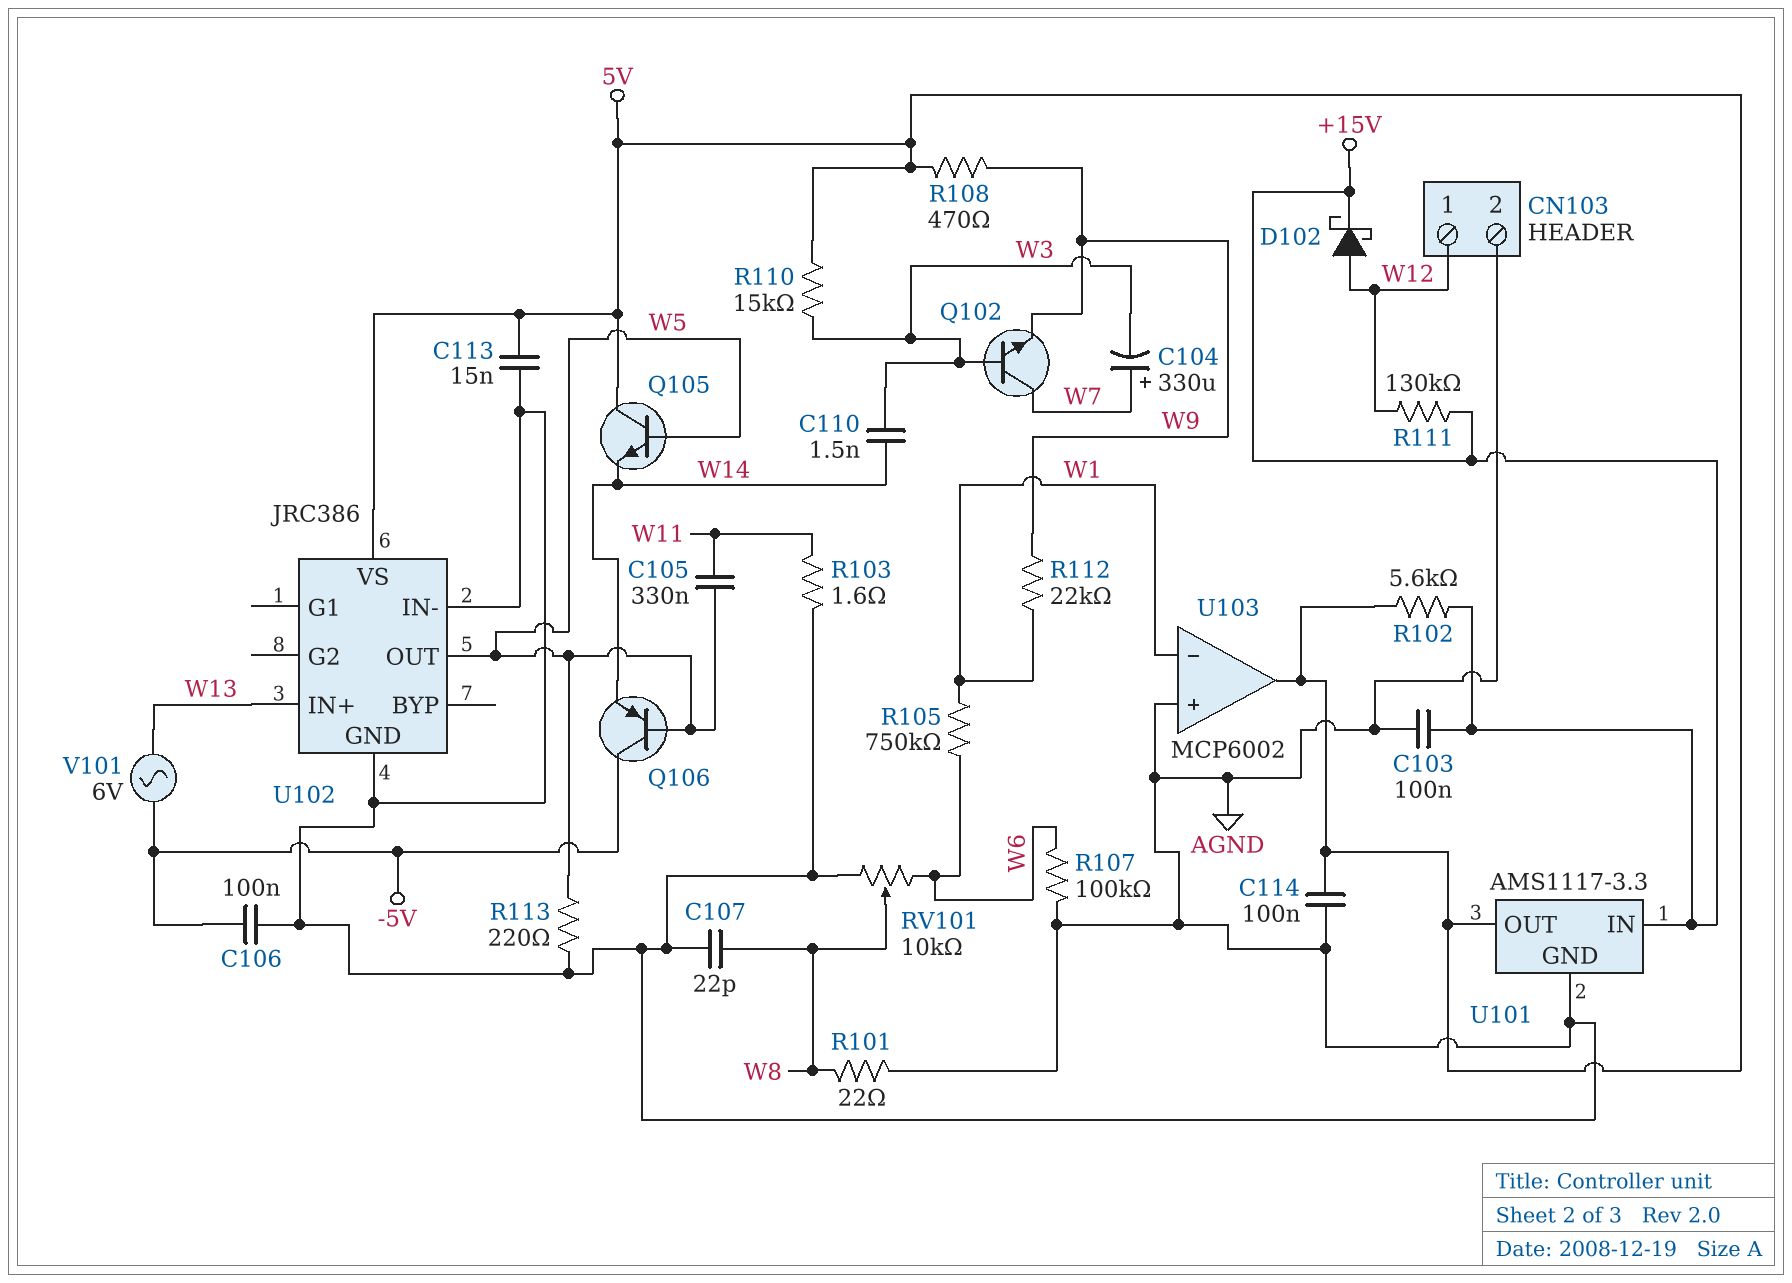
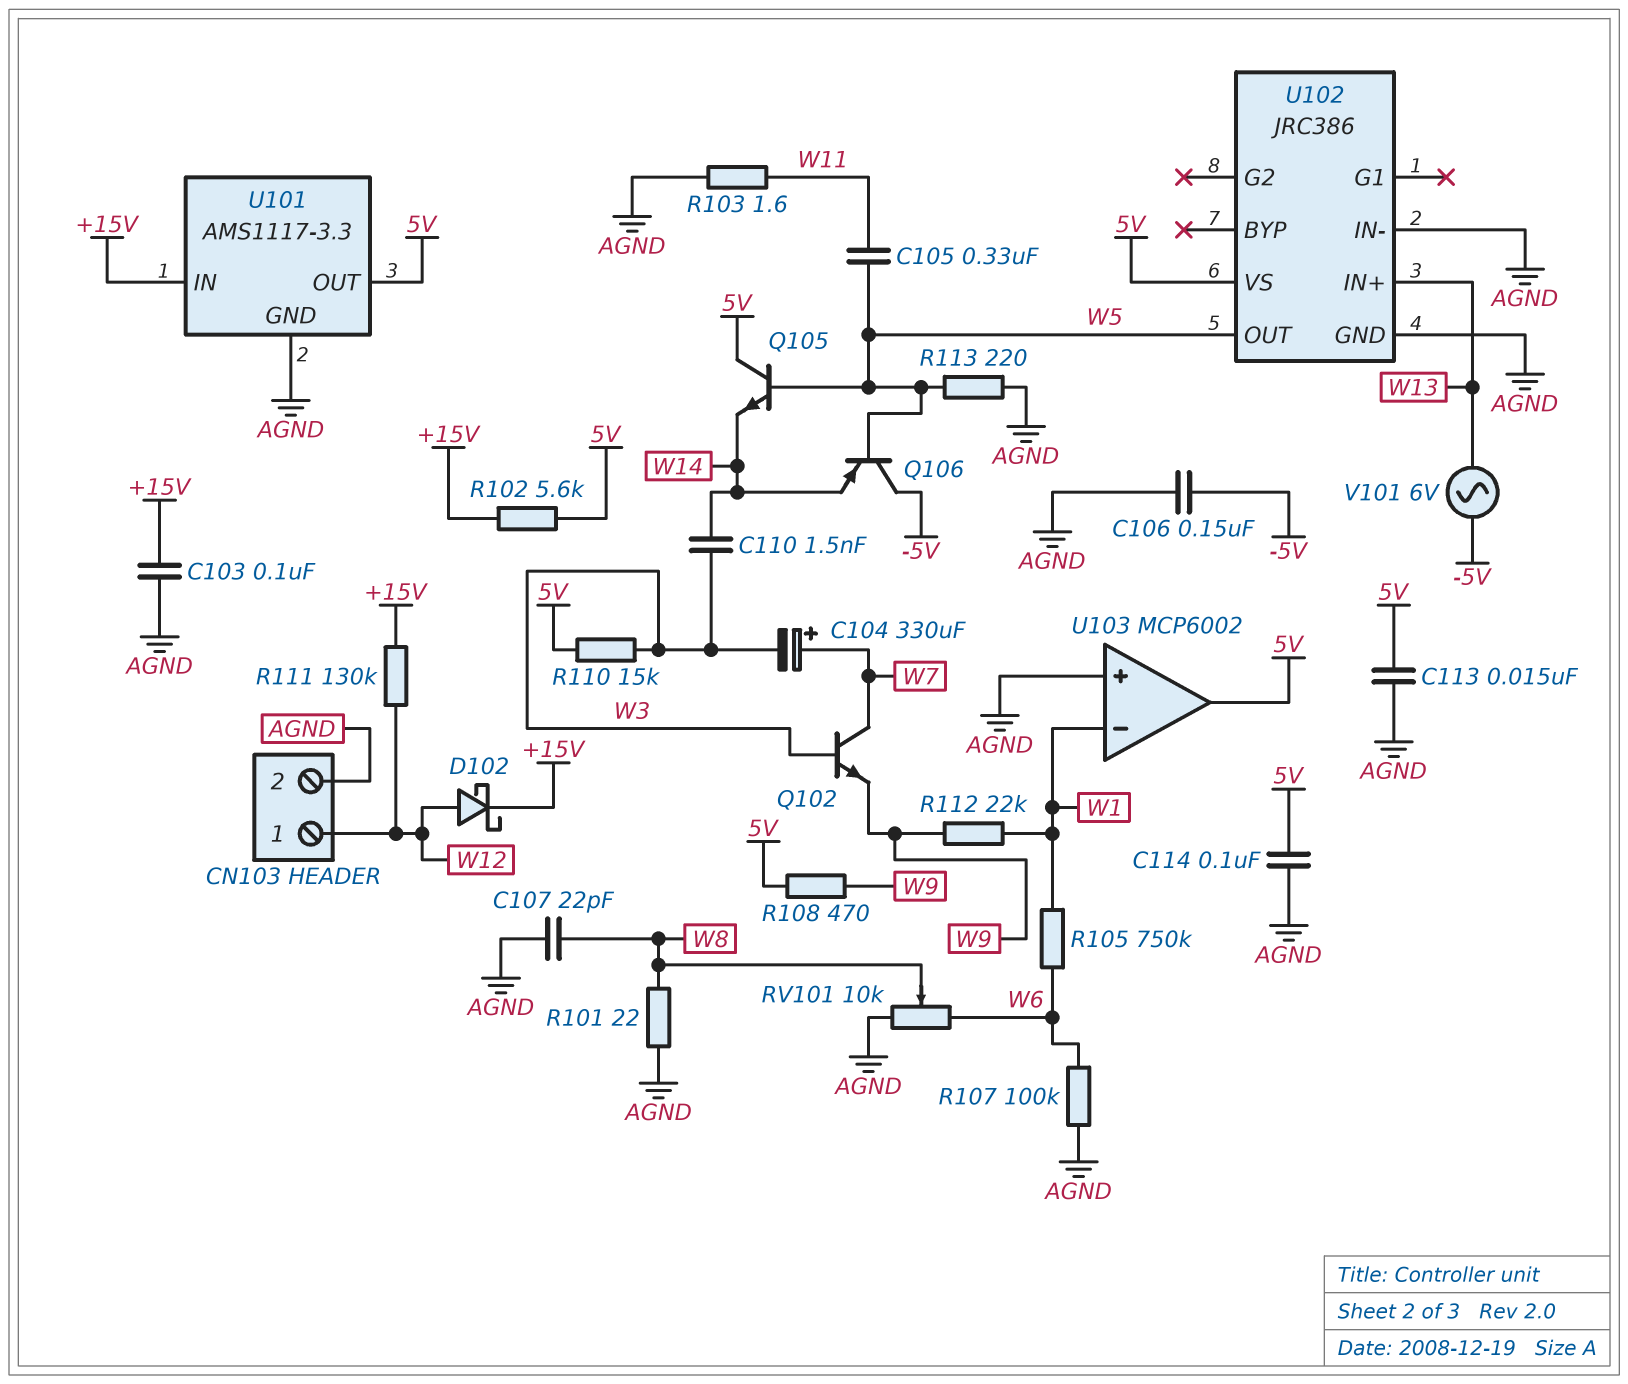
C106: 100nF (-5V, AGND) -> 150nF (-5V, AGND)

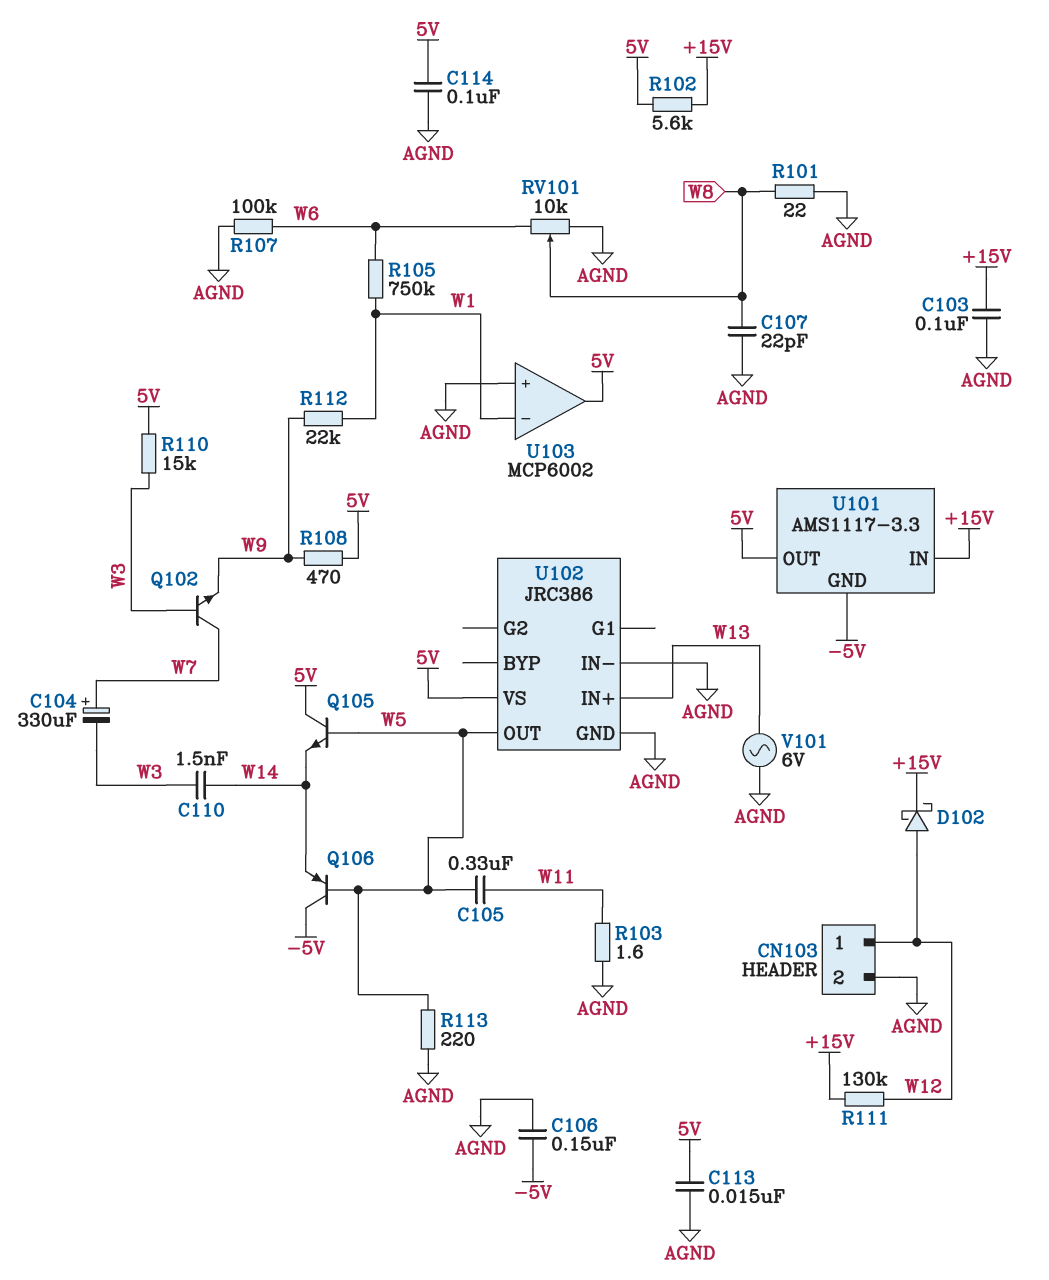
U101 pin GND: AGND -> -5V
V101: AC 6V (-5V, W13) -> AC 6V (AGND, W13)

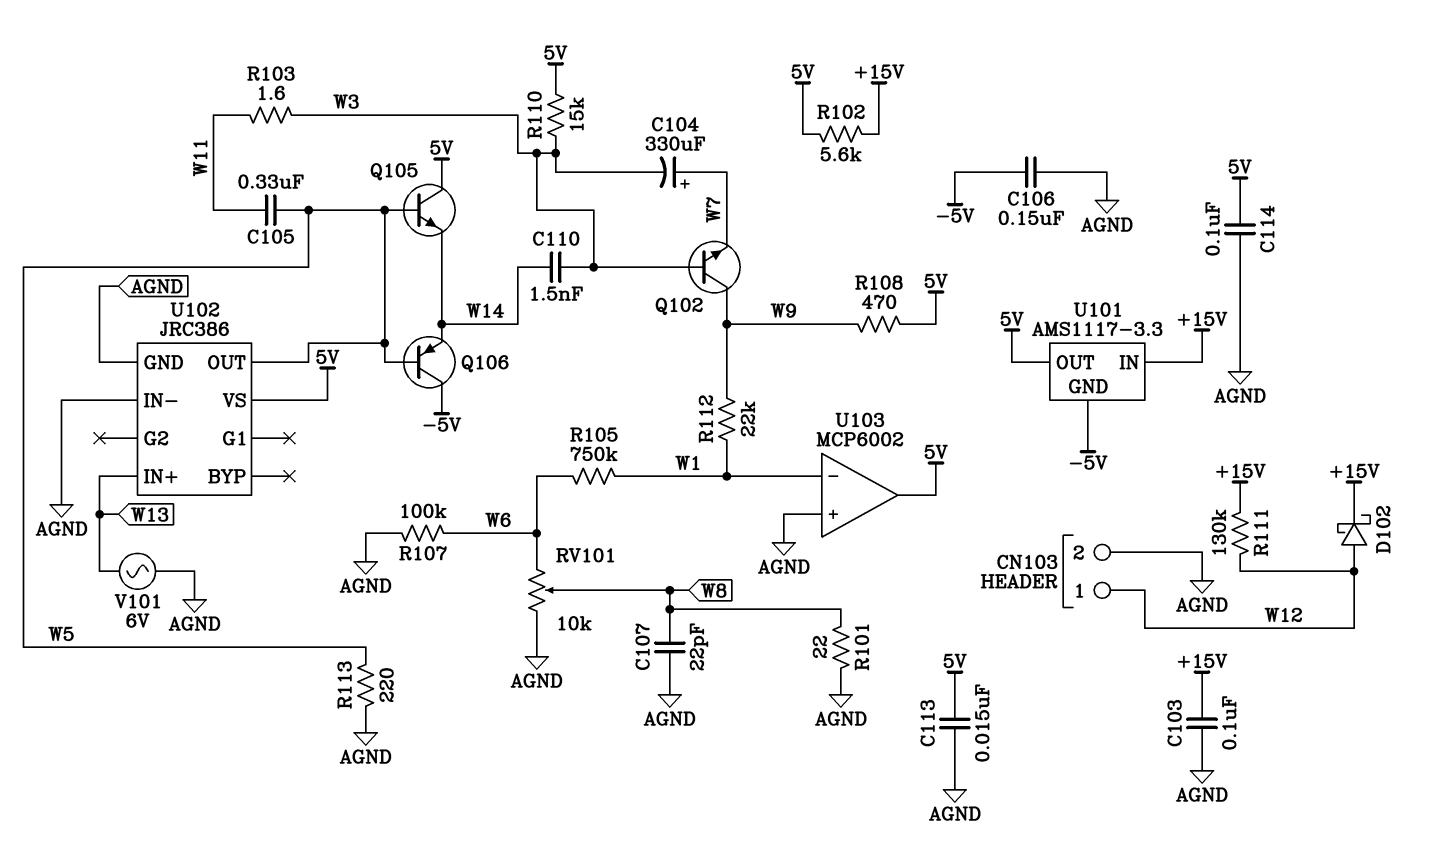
Q102: NPN (B W3, C W7, E W9) -> NPN (B W3, C W9, E W7)
R103: 1.6 (AGND, W11) -> 1.6 (W3, W11)

